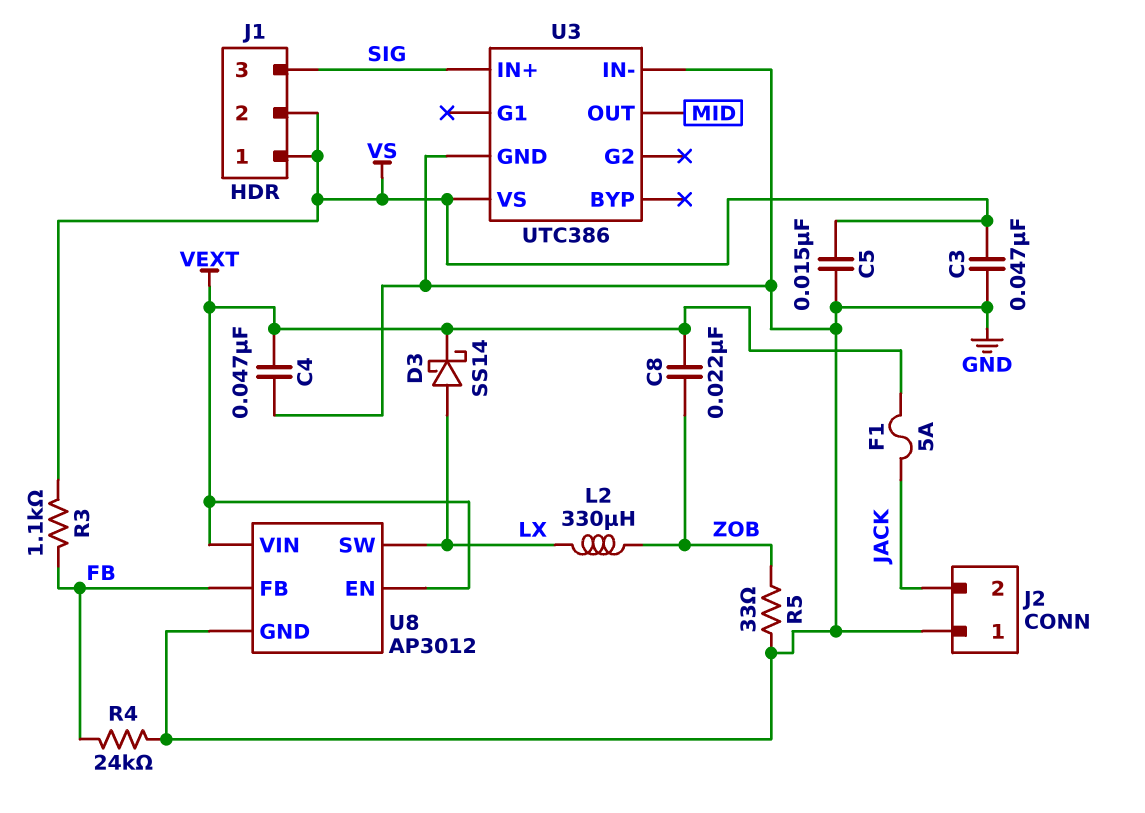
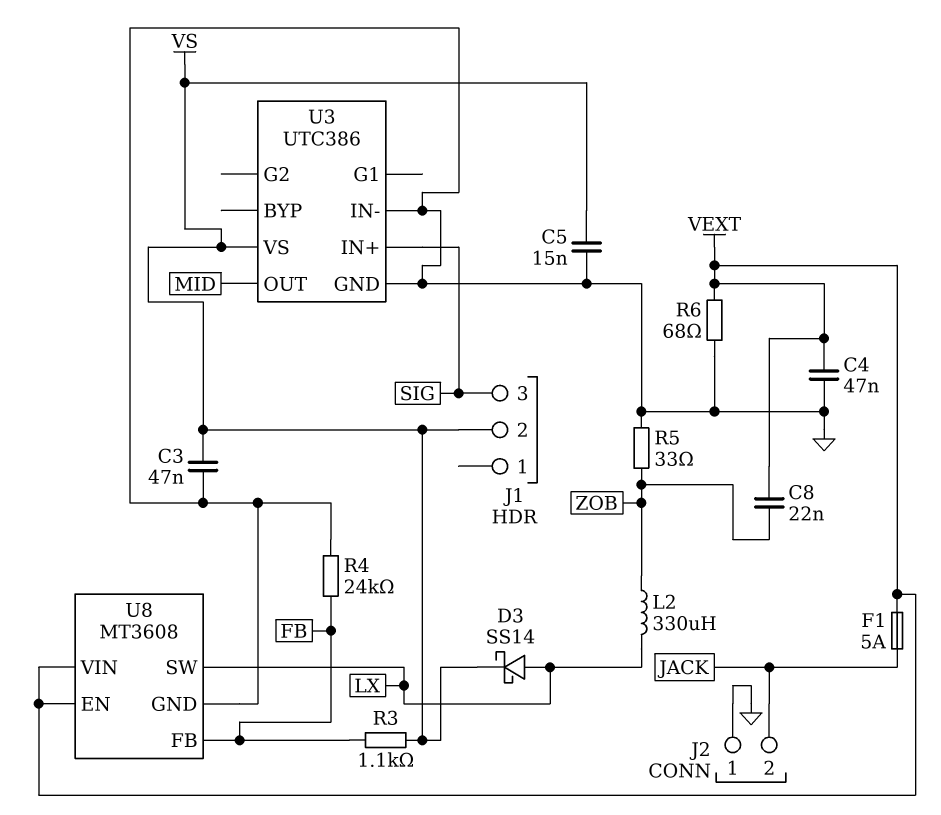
D3: schottky SS14 (A LX, K VEXT) -> schottky SS14 (A LX, K VS)
J1 pin 1: VS -> none
R6: none -> 68 (GND, VEXT)
U8: AP3012 -> MT3608

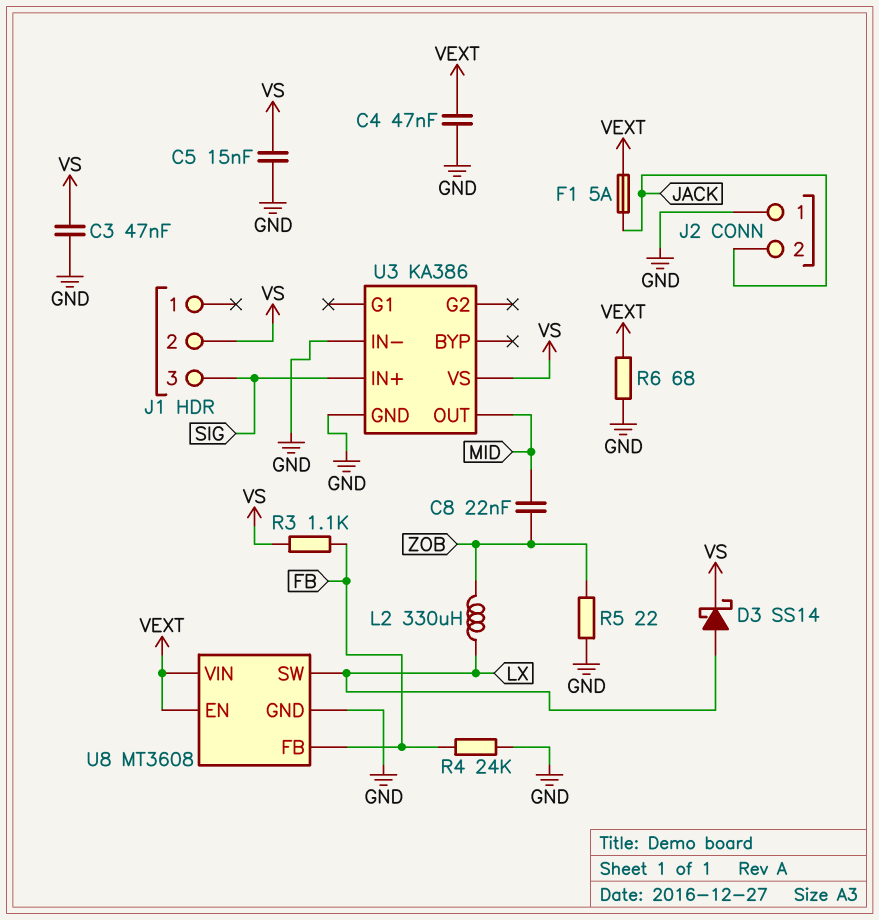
C8: 22nF (VEXT, ZOB) -> 22nF (MID, ZOB)
R5: 33 (GND, ZOB) -> 22 (GND, ZOB)
U3: UTC386 -> KA386

